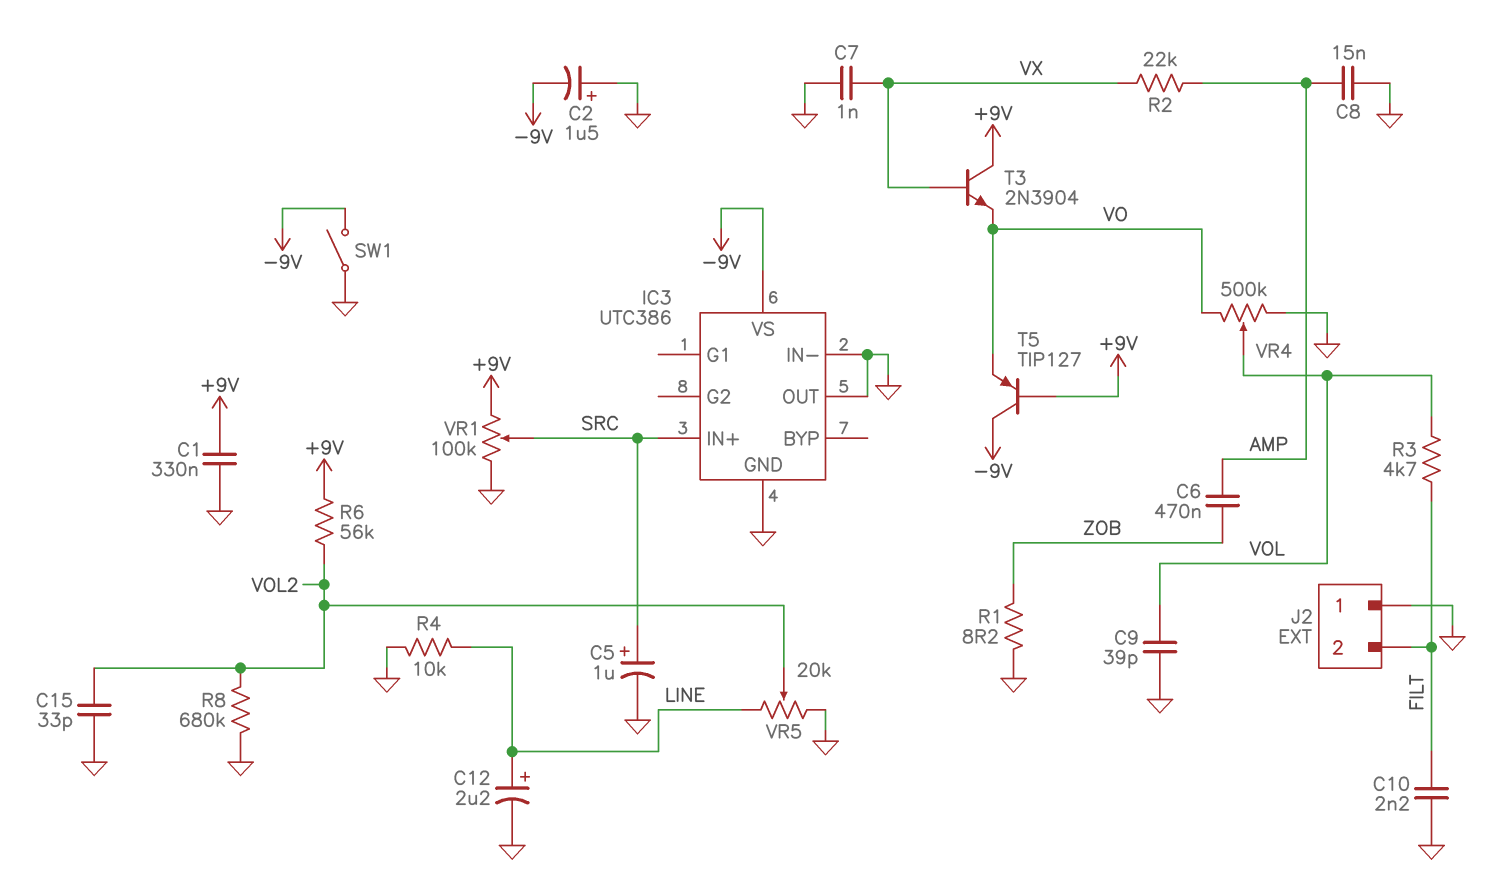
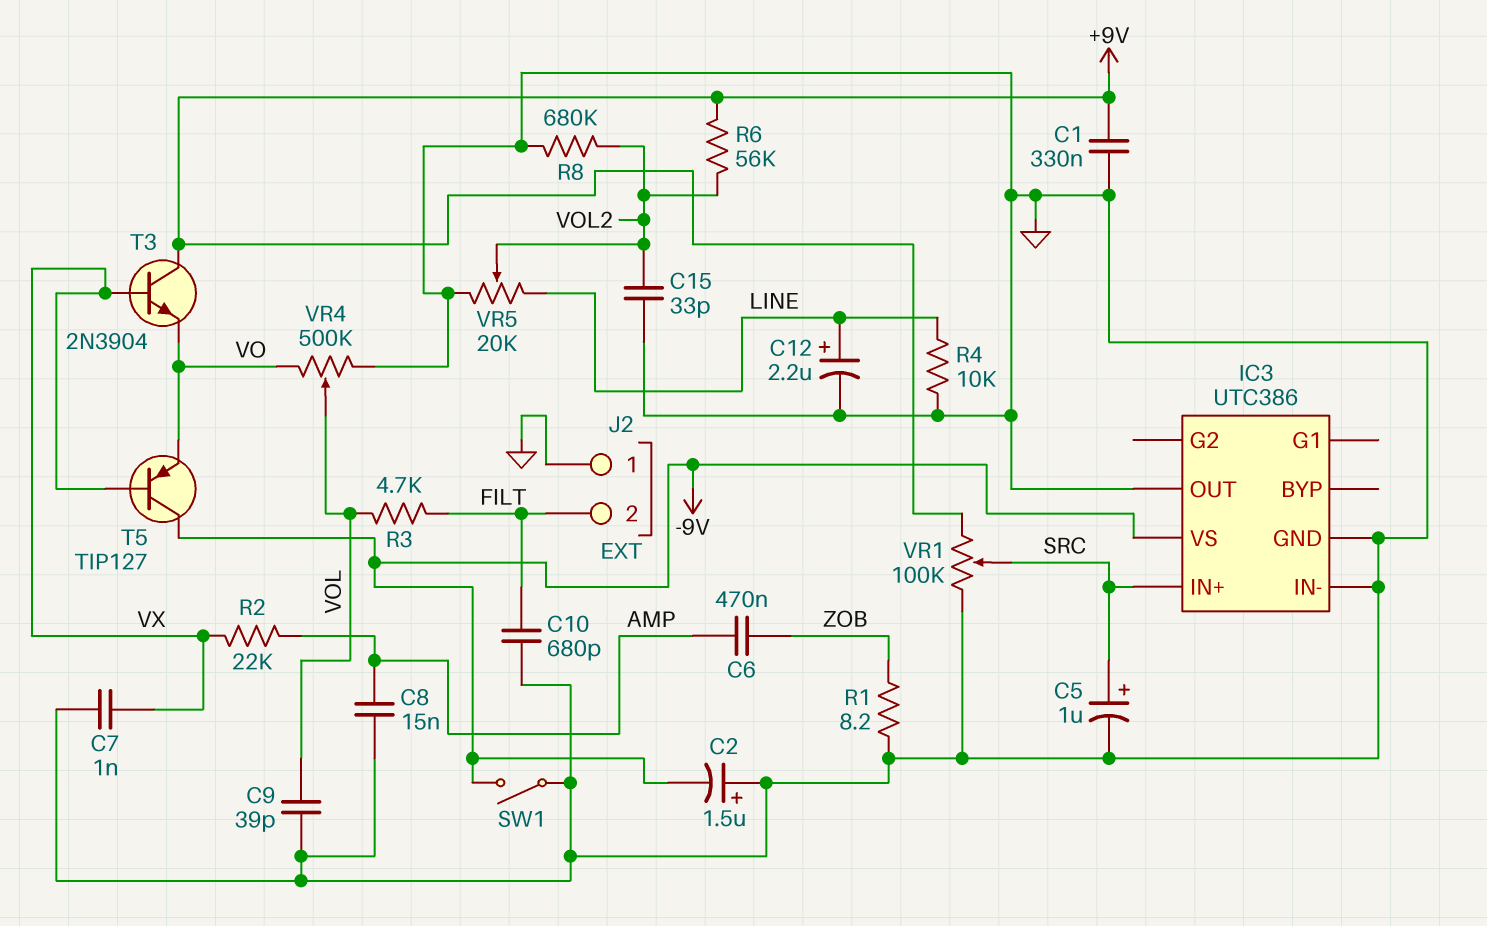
C10: 2.2nF (FILT, GND) -> 680pF (FILT, GND)
T5: PNP TIP127 (B +9V, C -9V, E VO) -> PNP TIP127 (B VX, C -9V, E VO)

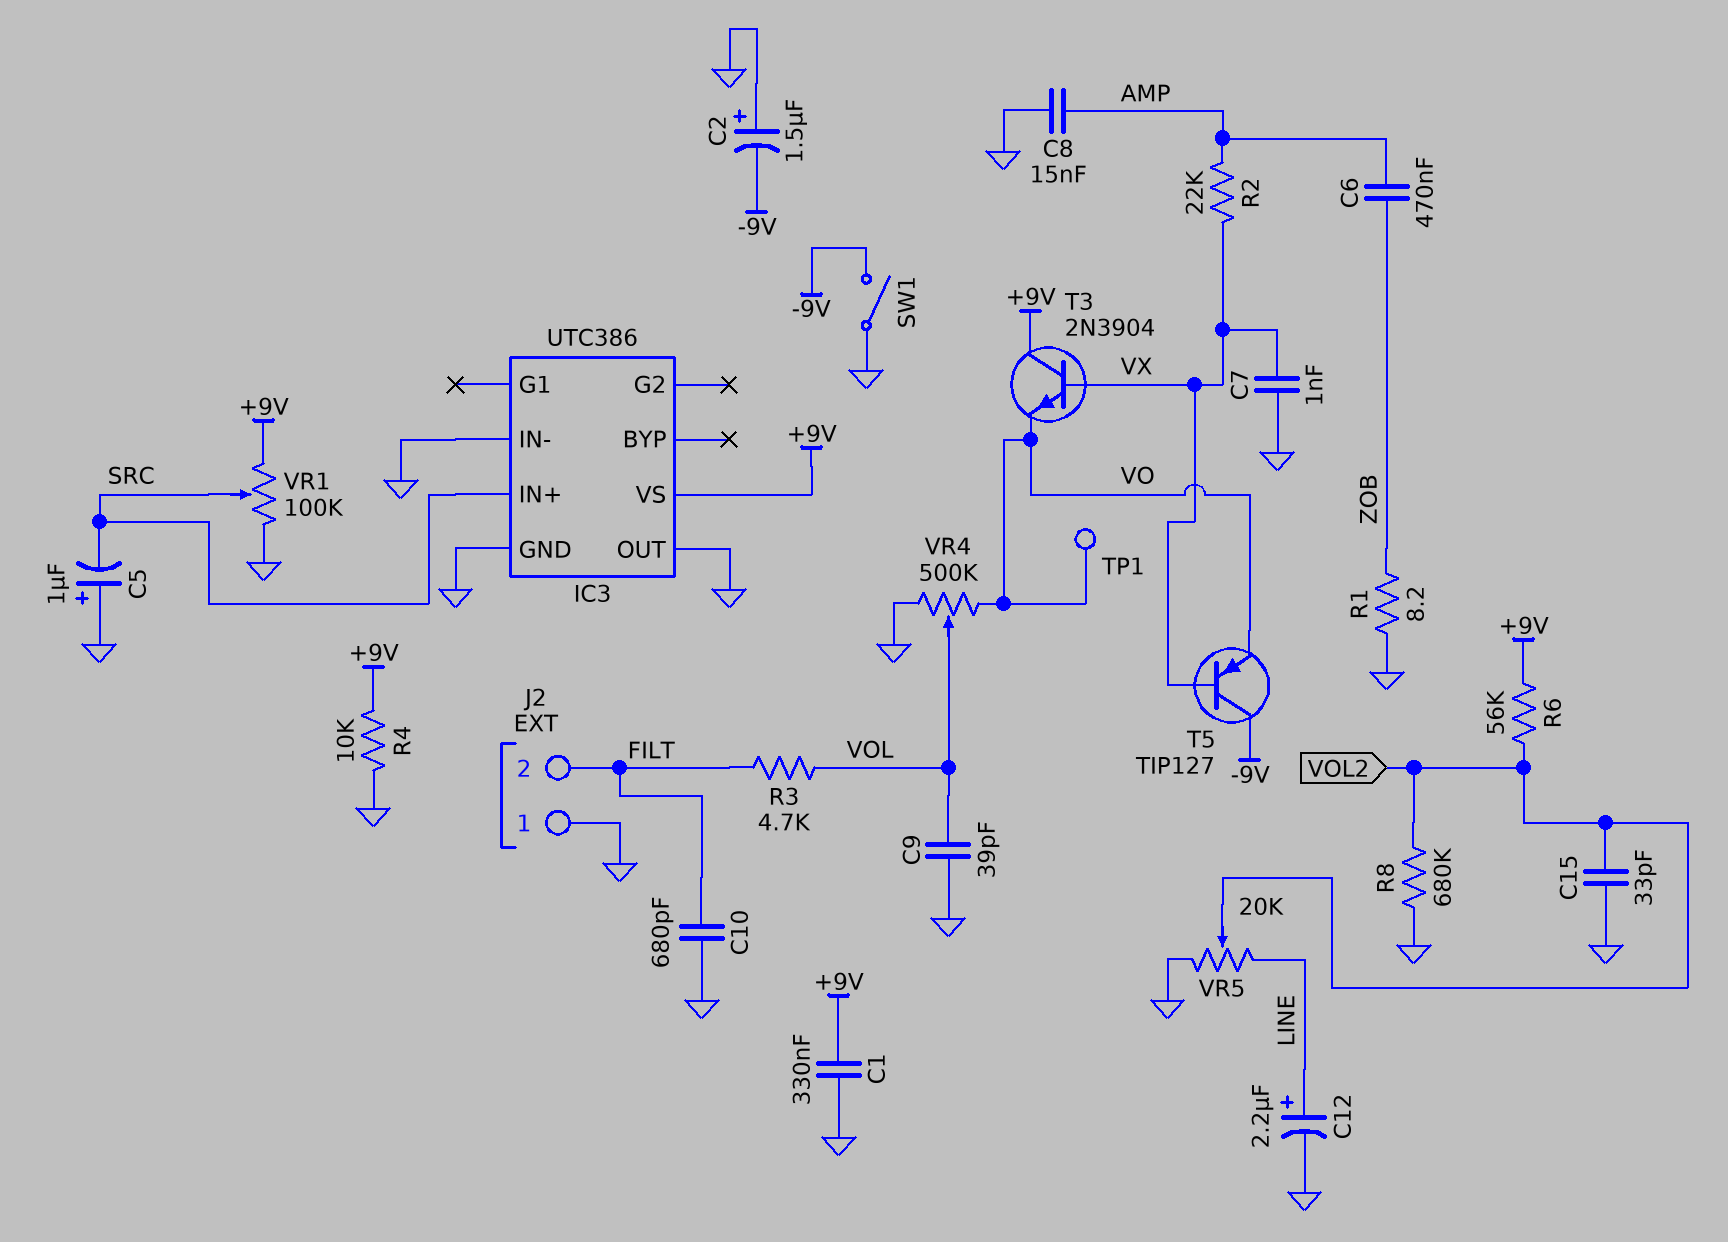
C5: 1uF (plus SRC, minus GND) -> 1uF (plus GND, minus SRC)
IC3 pin VS: -9V -> +9V
R4: 10k (GND, LINE) -> 10k (+9V, GND)
TP1: none -> test point (VO)

